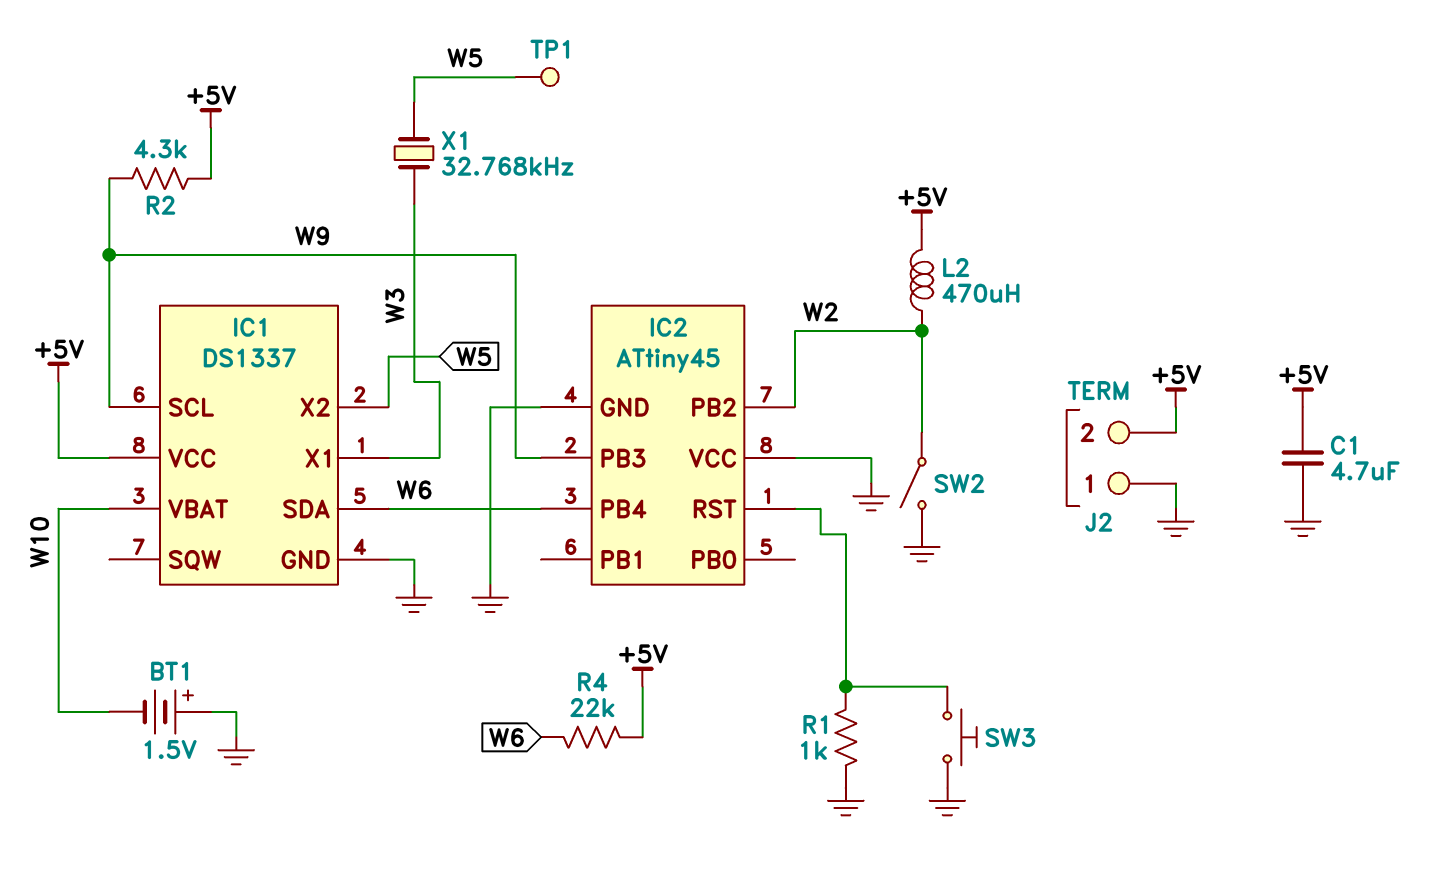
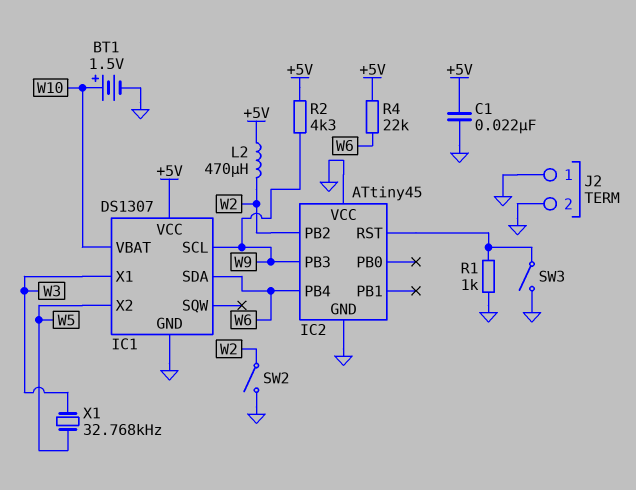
BT1: 1.5V (plus GND, minus W10) -> 1.5V (plus W10, minus GND)
C1: 4.7uF (+5V, GND) -> 22nF (+5V, GND)
IC1: DS1337 -> DS1307
J2 pin 2: +5V -> GND
SW3: button (GND, IC2/RST) -> switch (GND, IC2/RST)
TP1: test point (W5) -> none

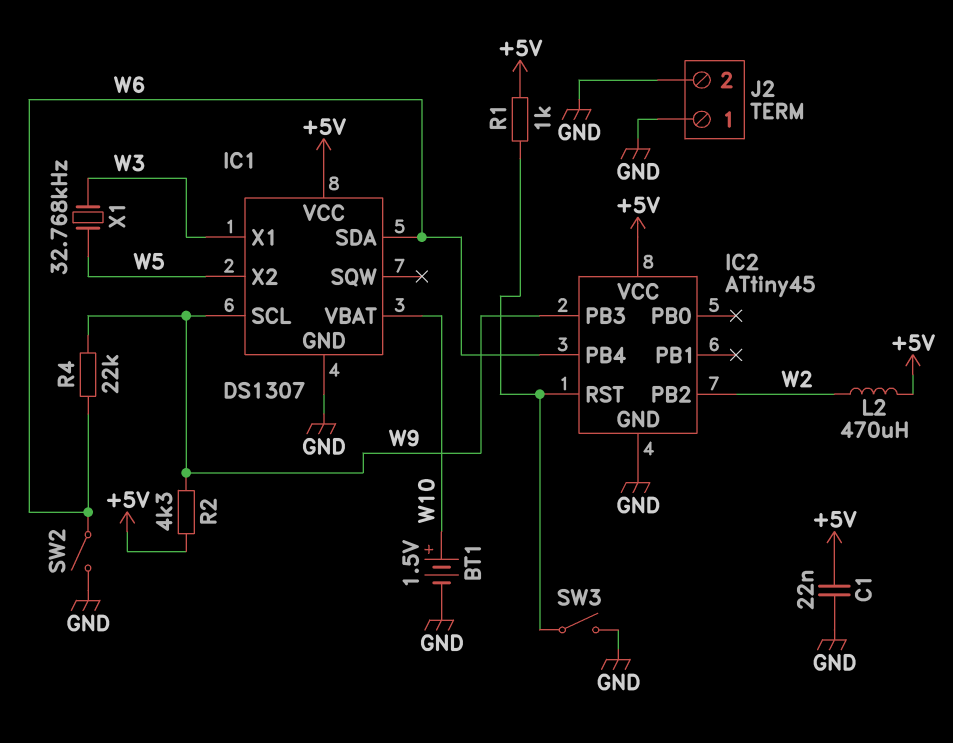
IC2 pin VCC: GND -> +5V
R1: 1k (GND, IC2/RST) -> 1k (+5V, IC2/RST)
R4: 22k (+5V, W6) -> 22k (W6, W9)
SW2: switch (GND, W2) -> switch (GND, W6)

